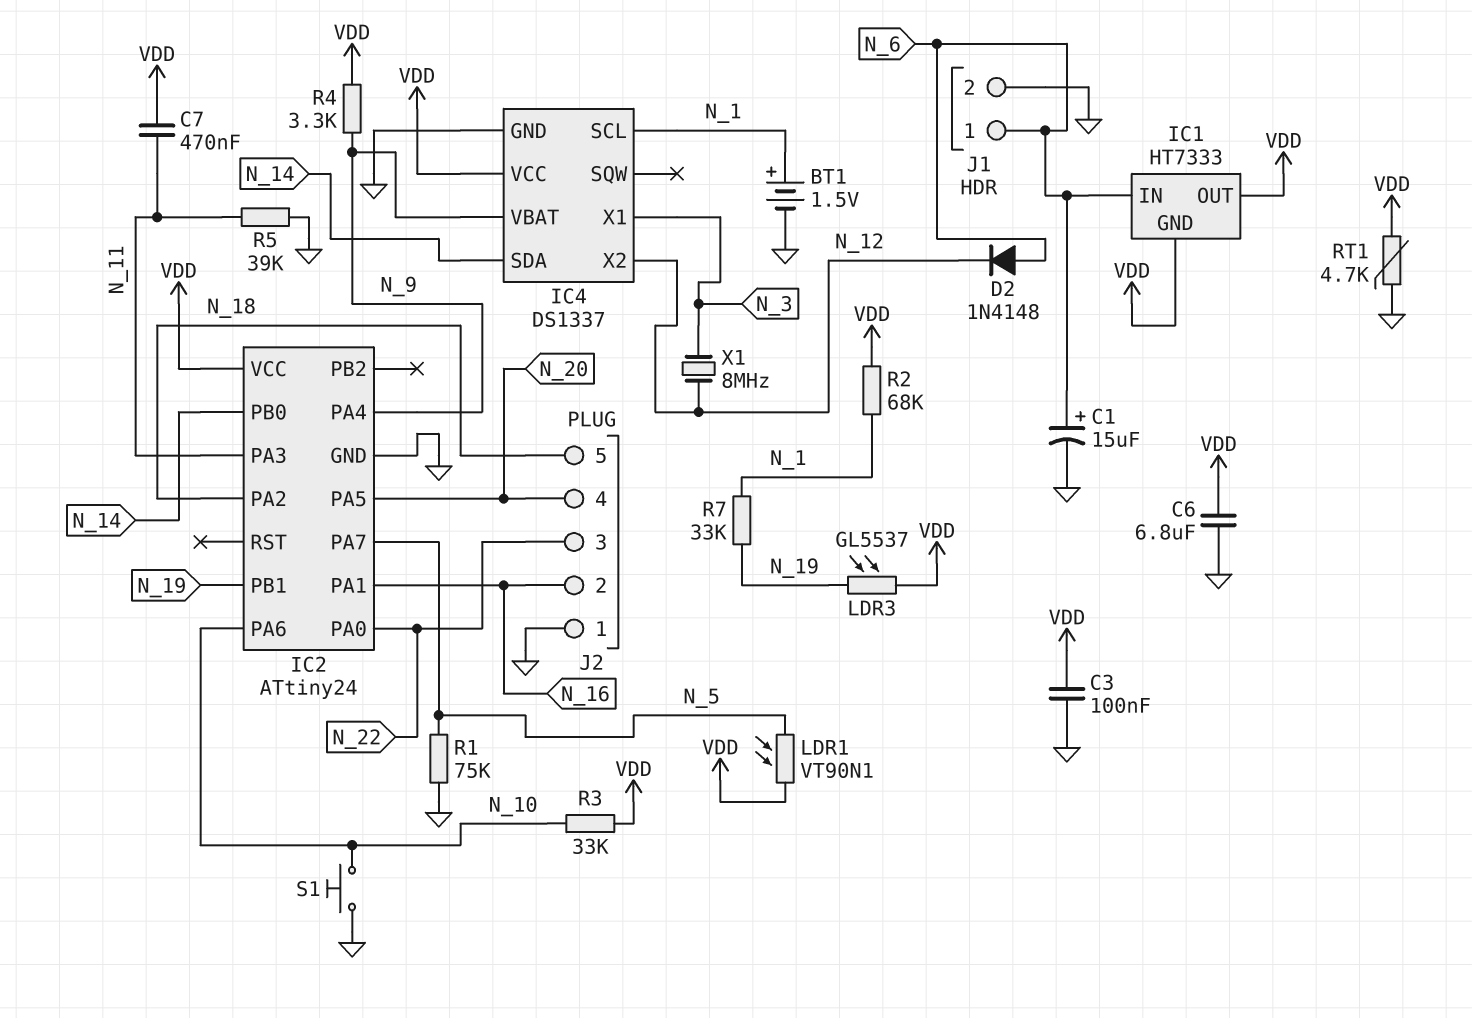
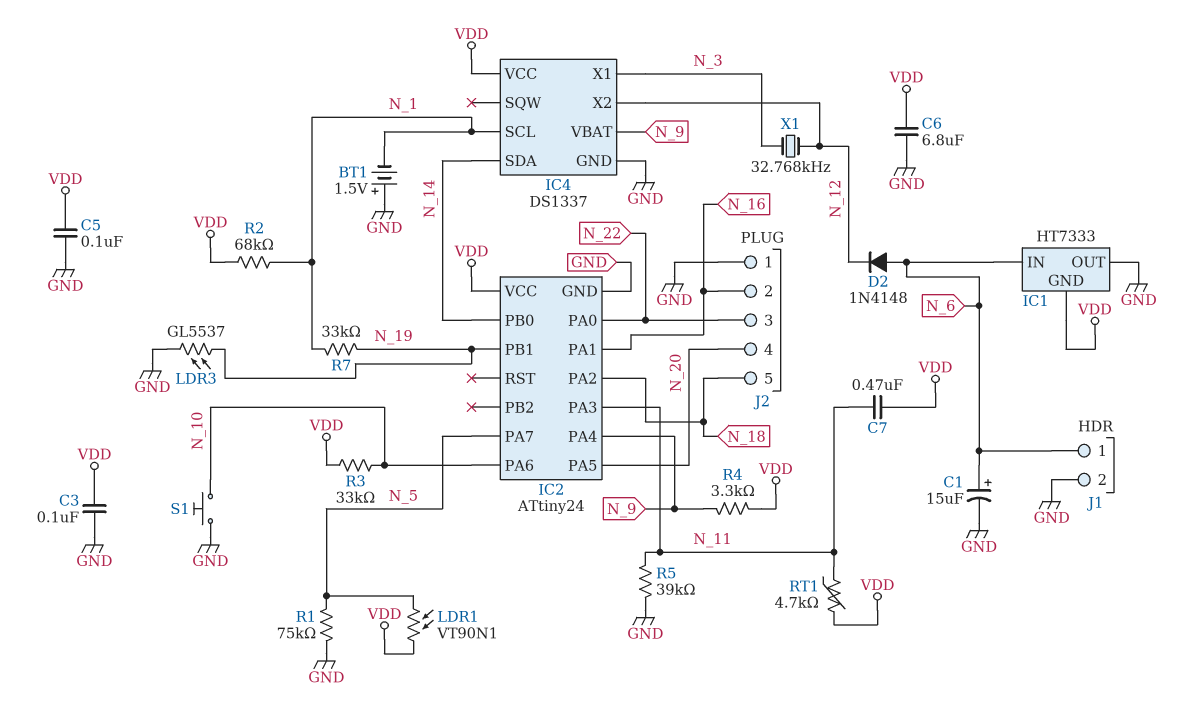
BT1: 1.5V (plus N_1, minus GND) -> 1.5V (plus GND, minus N_1)
C5: none -> 100nF (GND, VDD)
IC1 pin OUT: VDD -> GND
LDR3: GL5537 (N_19, VDD) -> GL5537 (GND, N_19)
RT1: 4.7k (GND, VDD) -> 4.7k (N_11, VDD)
X1: 8MHz (N_3, N_12) -> 32.768kHz (N_3, N_12)

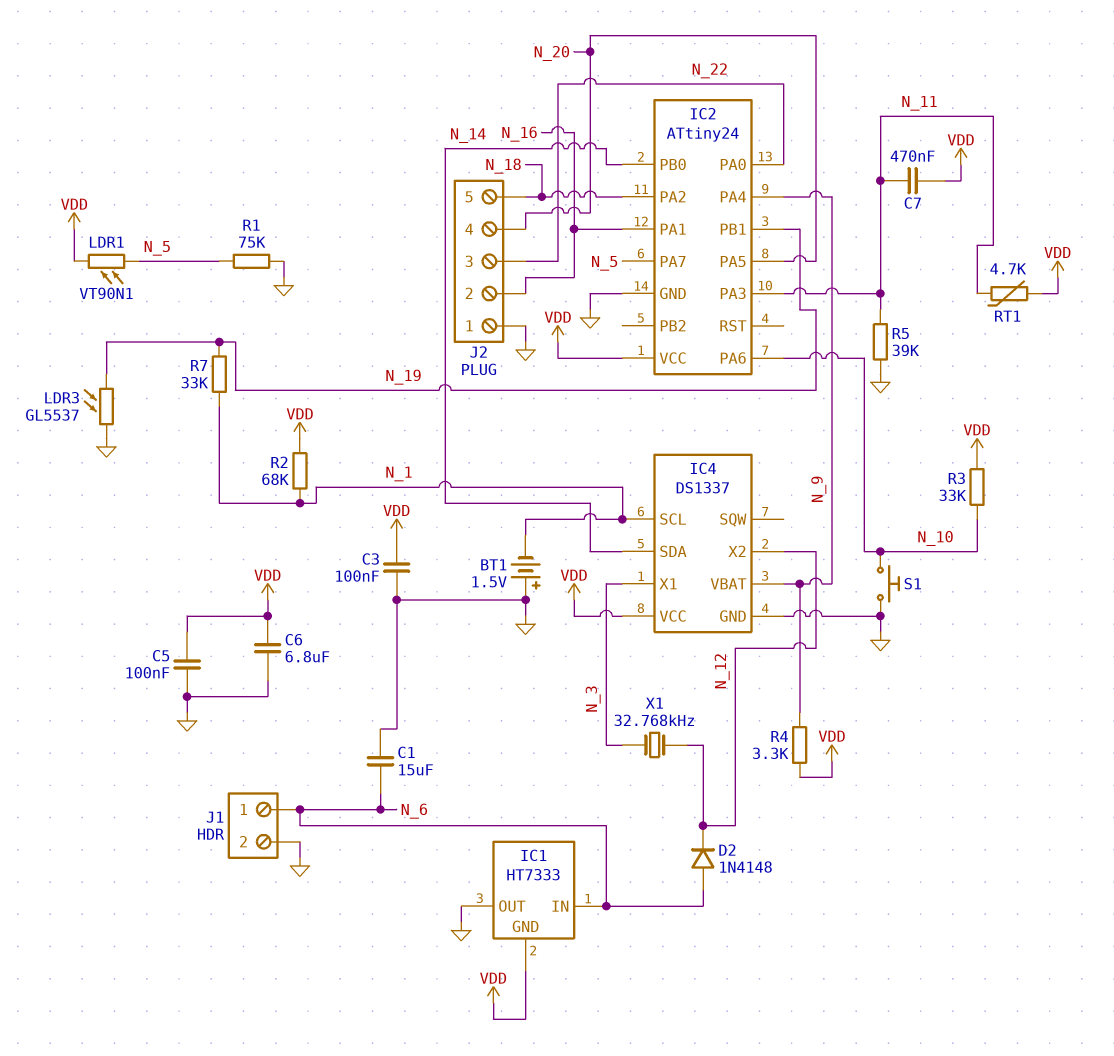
C1: 15uF (plus N_6, minus GND) -> 15uF (GND, N_6)

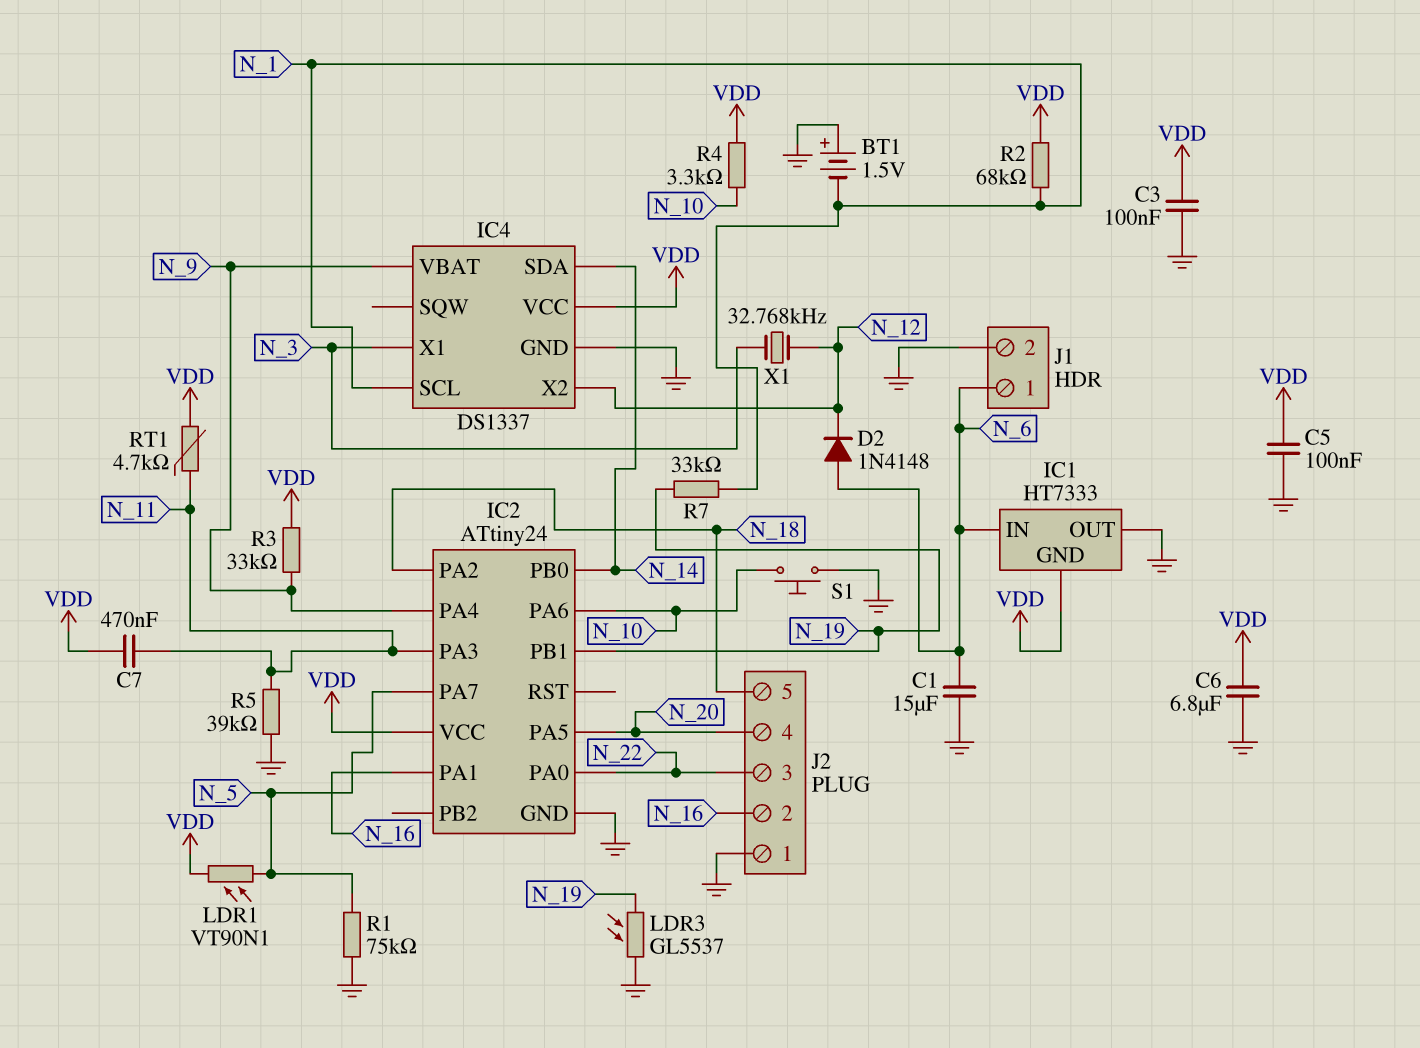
R3: 33k (N_10, VDD) -> 33k (N_9, VDD)
R4: 3.3k (N_9, VDD) -> 3.3k (N_10, VDD)

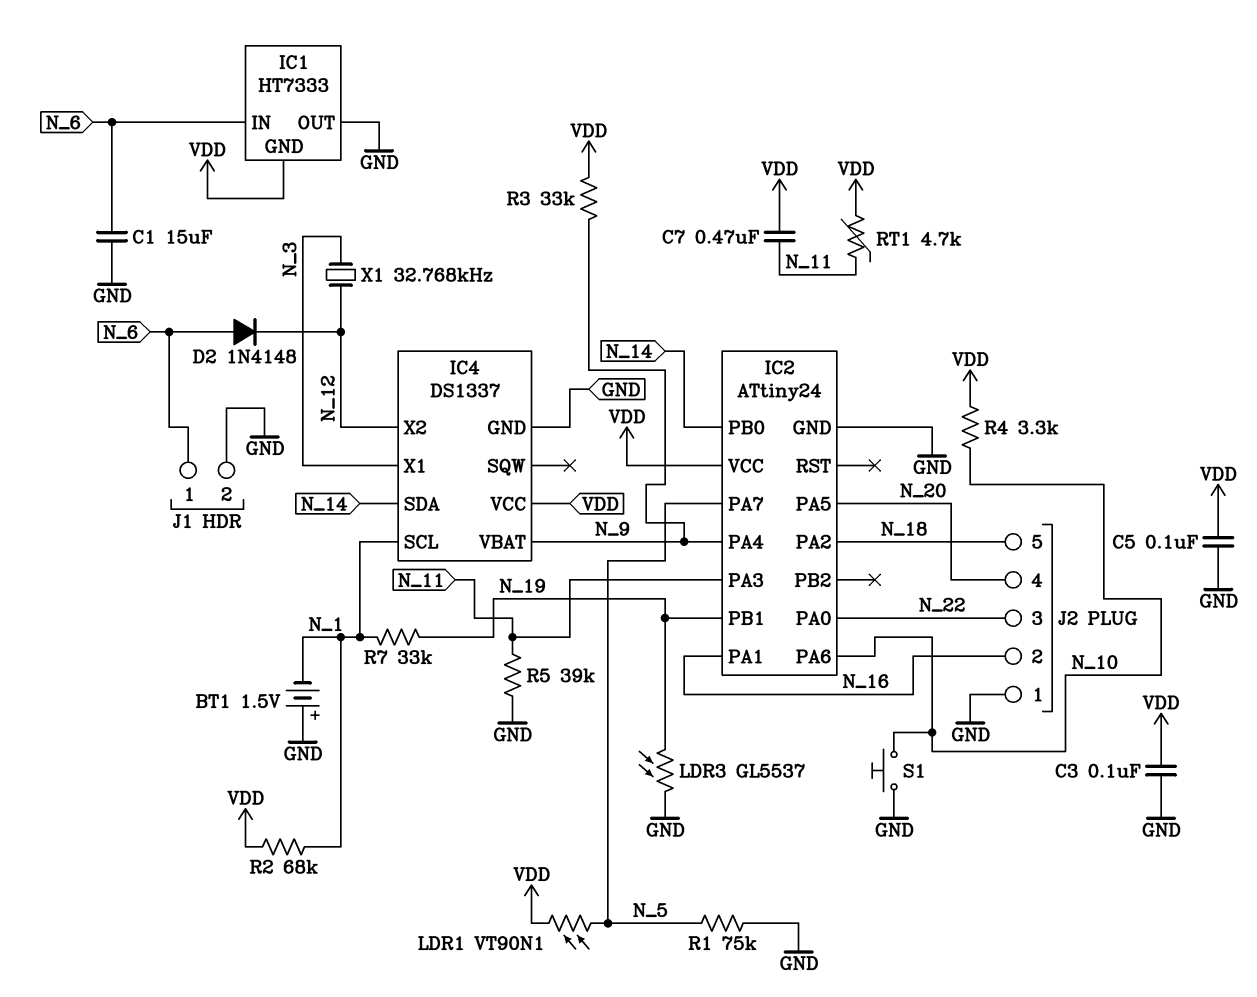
C6: 6.8uF (GND, VDD) -> none

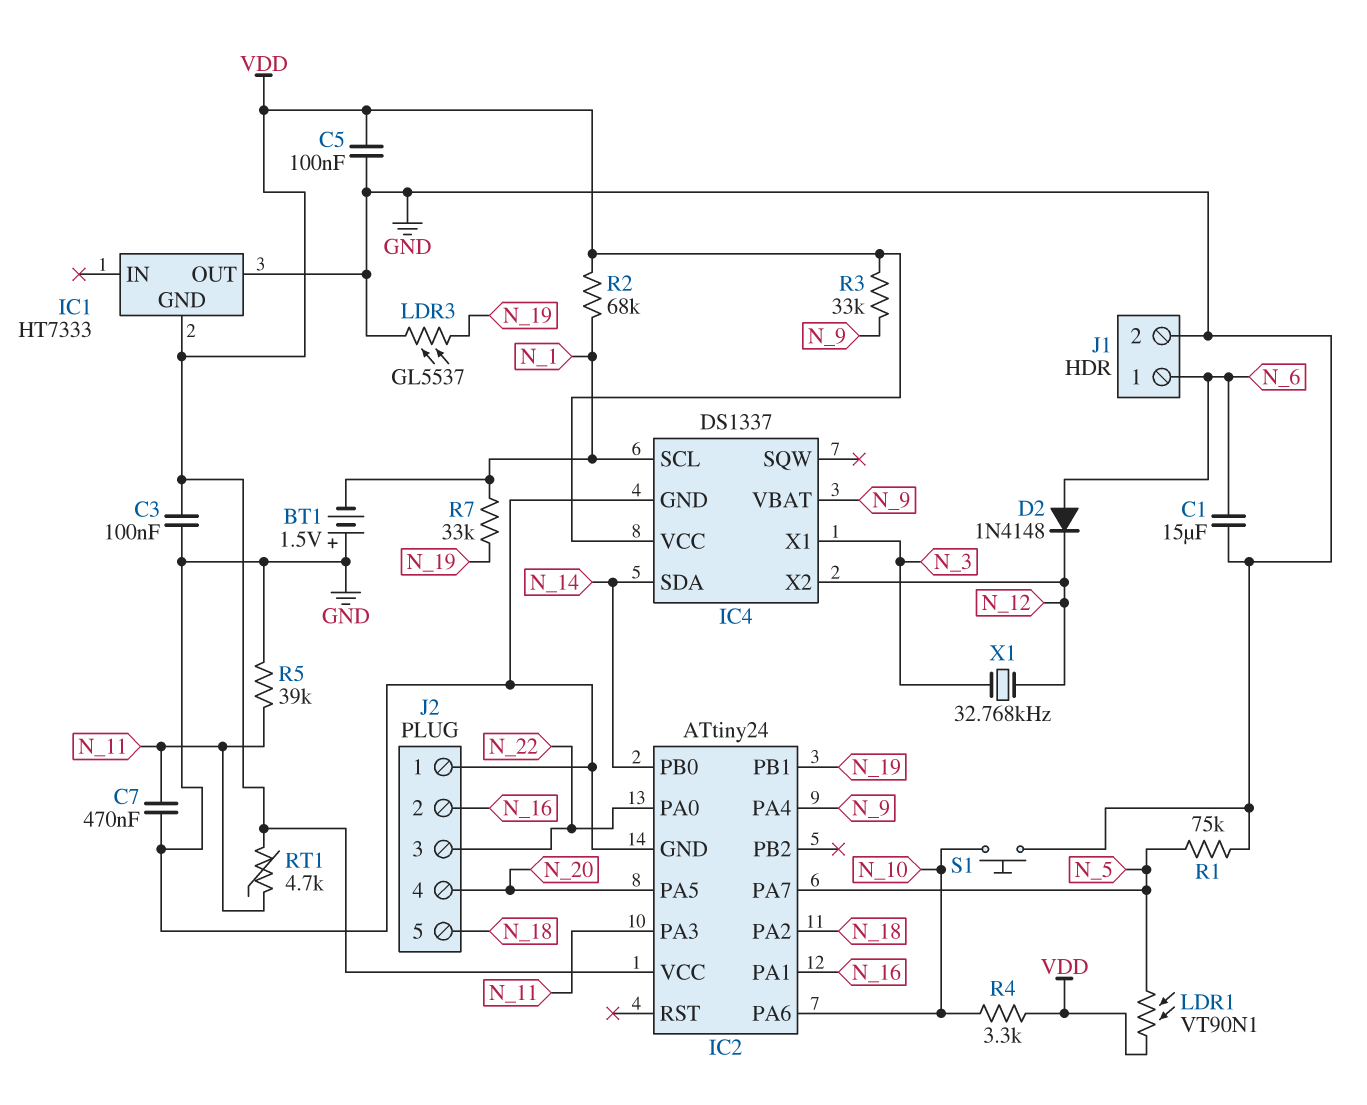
C7: 470nF (N_11, VDD) -> 470nF (GND, N_11)
IC1 pin IN: N_6 -> none

